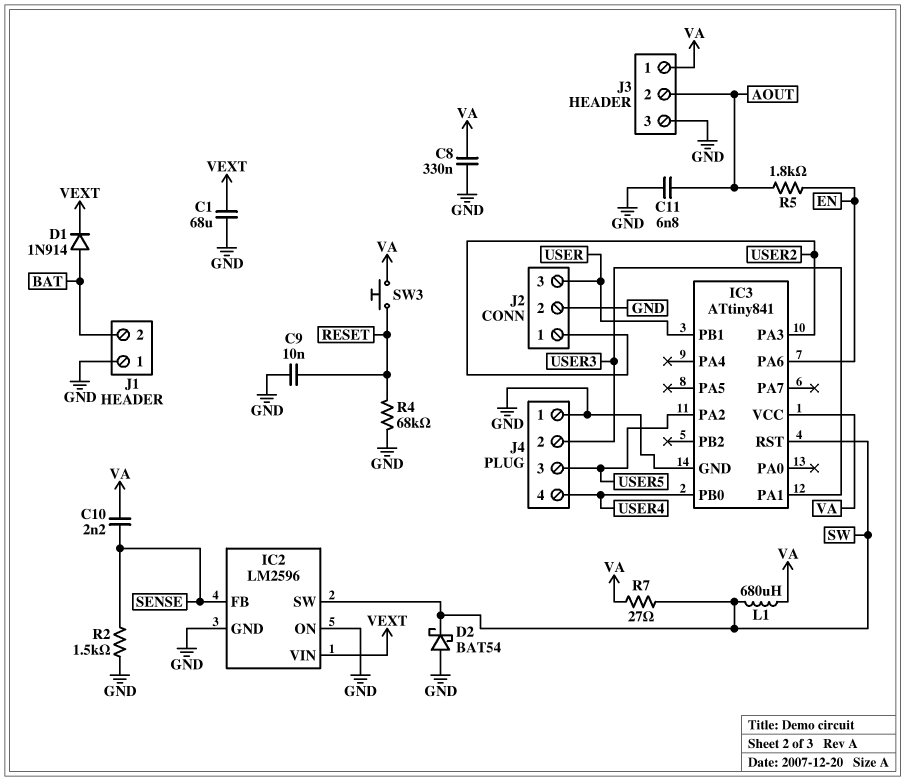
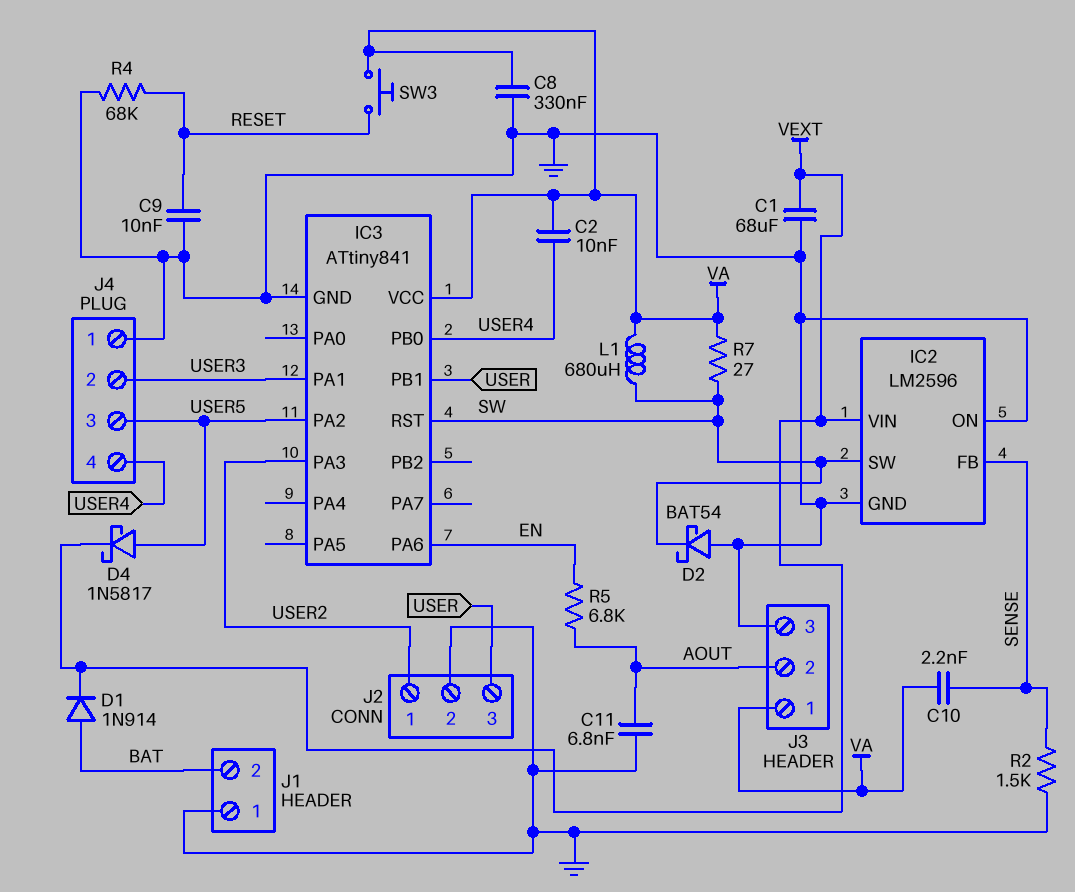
C2: none -> 10nF (USER4, VA)
D4: none -> schottky 1N5817 (A USER5, K VEXT)
R5: 1.8k (AOUT, EN) -> 6.8k (AOUT, EN)

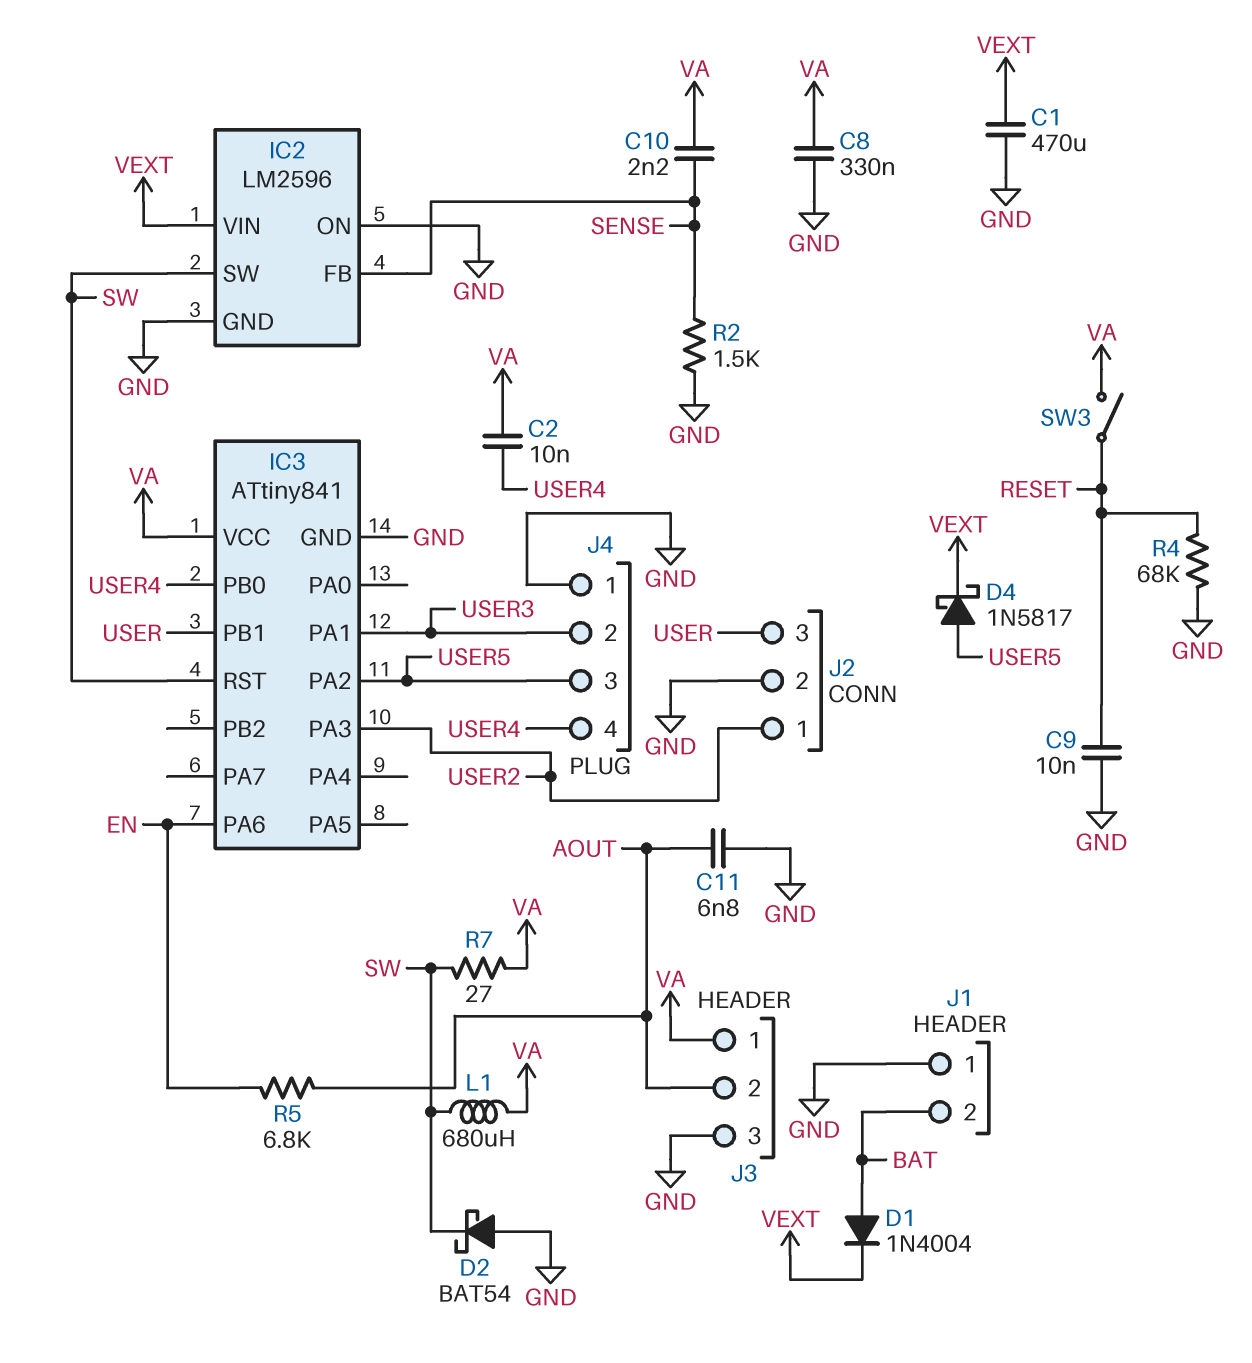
C1: 68uF (GND, VEXT) -> 470uF (GND, VEXT)
D1: diode 1N914 (A BAT, K VEXT) -> diode 1N4004 (A BAT, K VEXT)
SW3: button (RESET, VA) -> switch (RESET, VA)

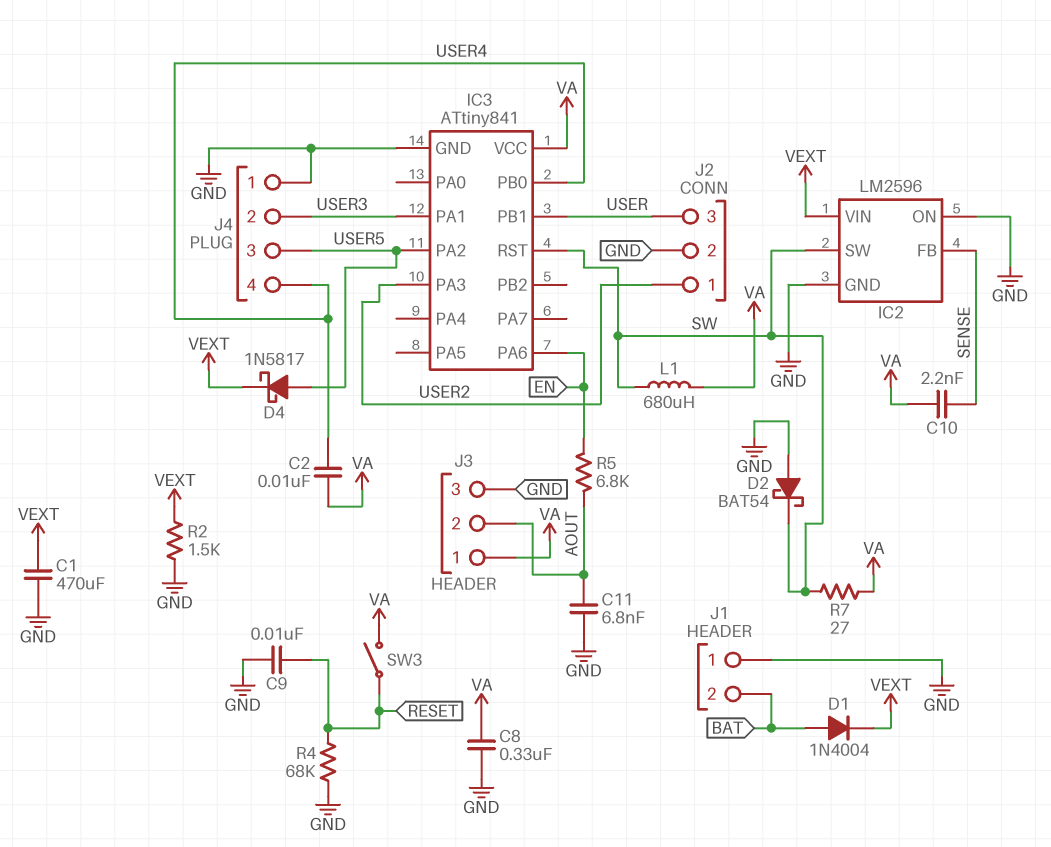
R2: 1.5k (GND, SENSE) -> 1.5k (GND, VEXT)

